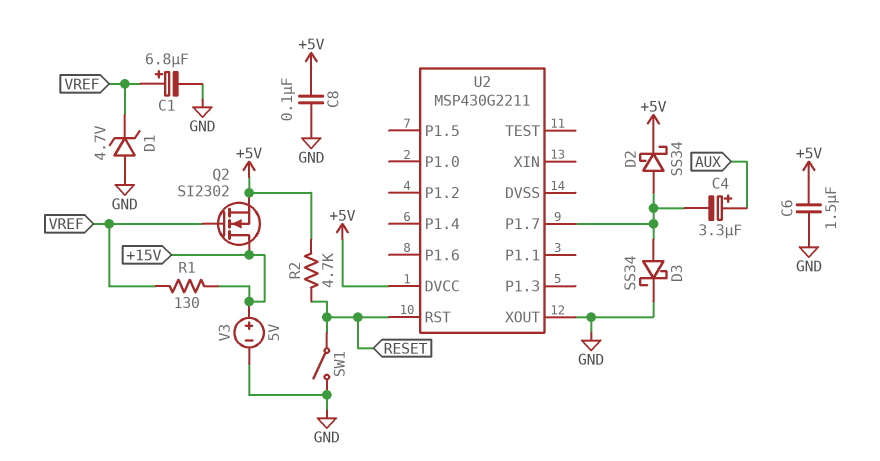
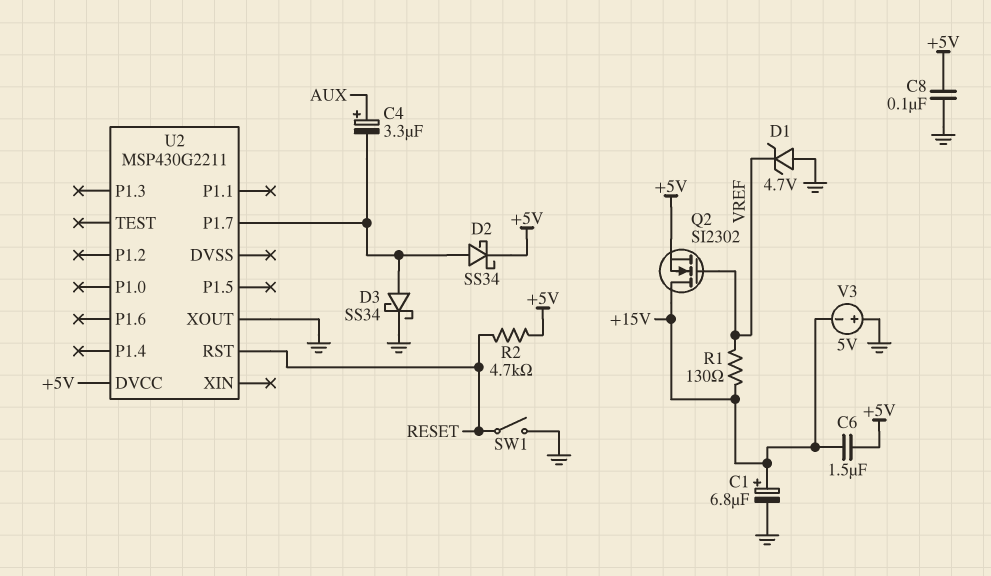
C1: 6.8uF (plus VREF, minus GND) -> 6.8uF (plus +15V, minus GND)
C6: 1.5uF (+5V, GND) -> 1.5uF (+5V, +15V)
V3: 5V (plus +15V, minus GND) -> 5V (plus GND, minus +15V)

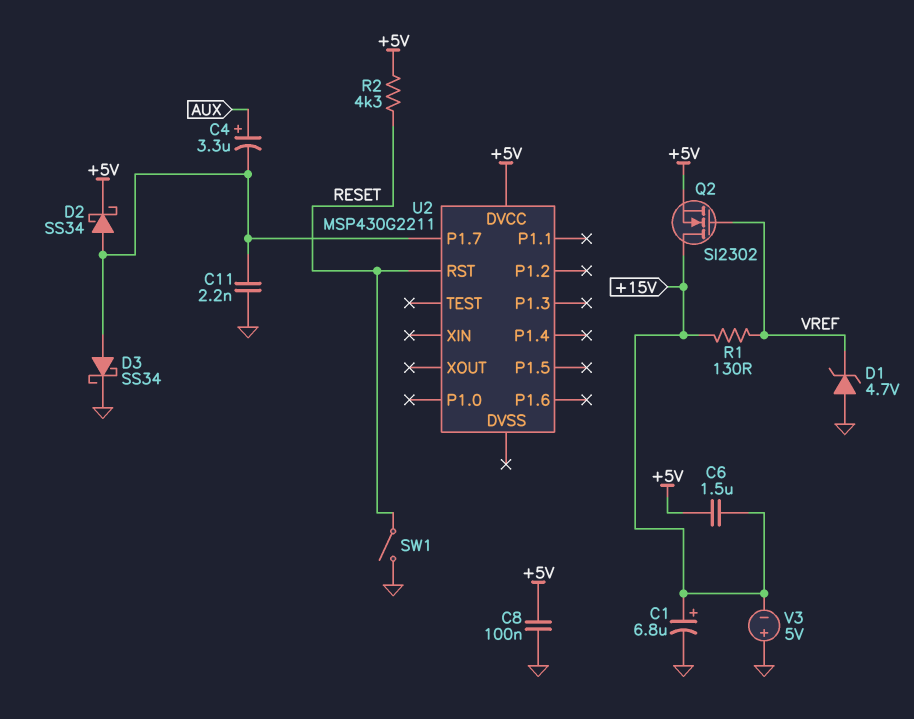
C11: none -> 2.2nF (GND, U2/P1.7)
R2: 4.7k (+5V, RESET) -> 4.3k (+5V, RESET)
U2 pin XOUT: GND -> none

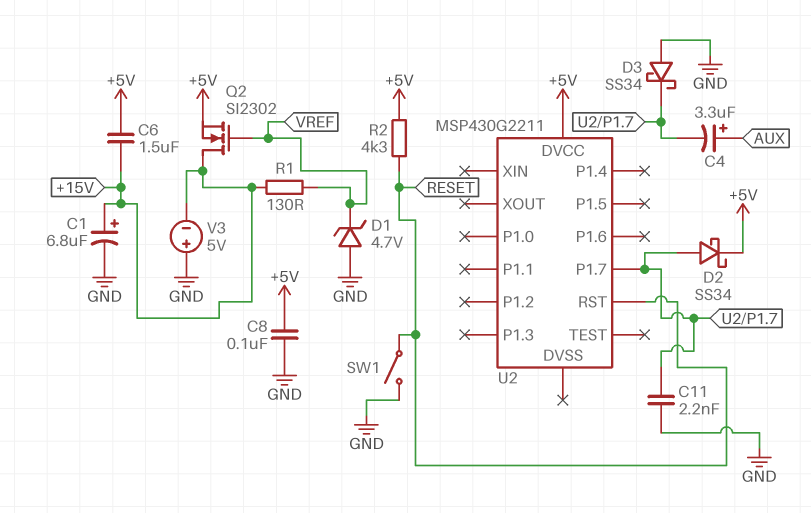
D3: schottky SS34 (A U2/P1.7, K GND) -> schottky SS34 (A GND, K U2/P1.7)

